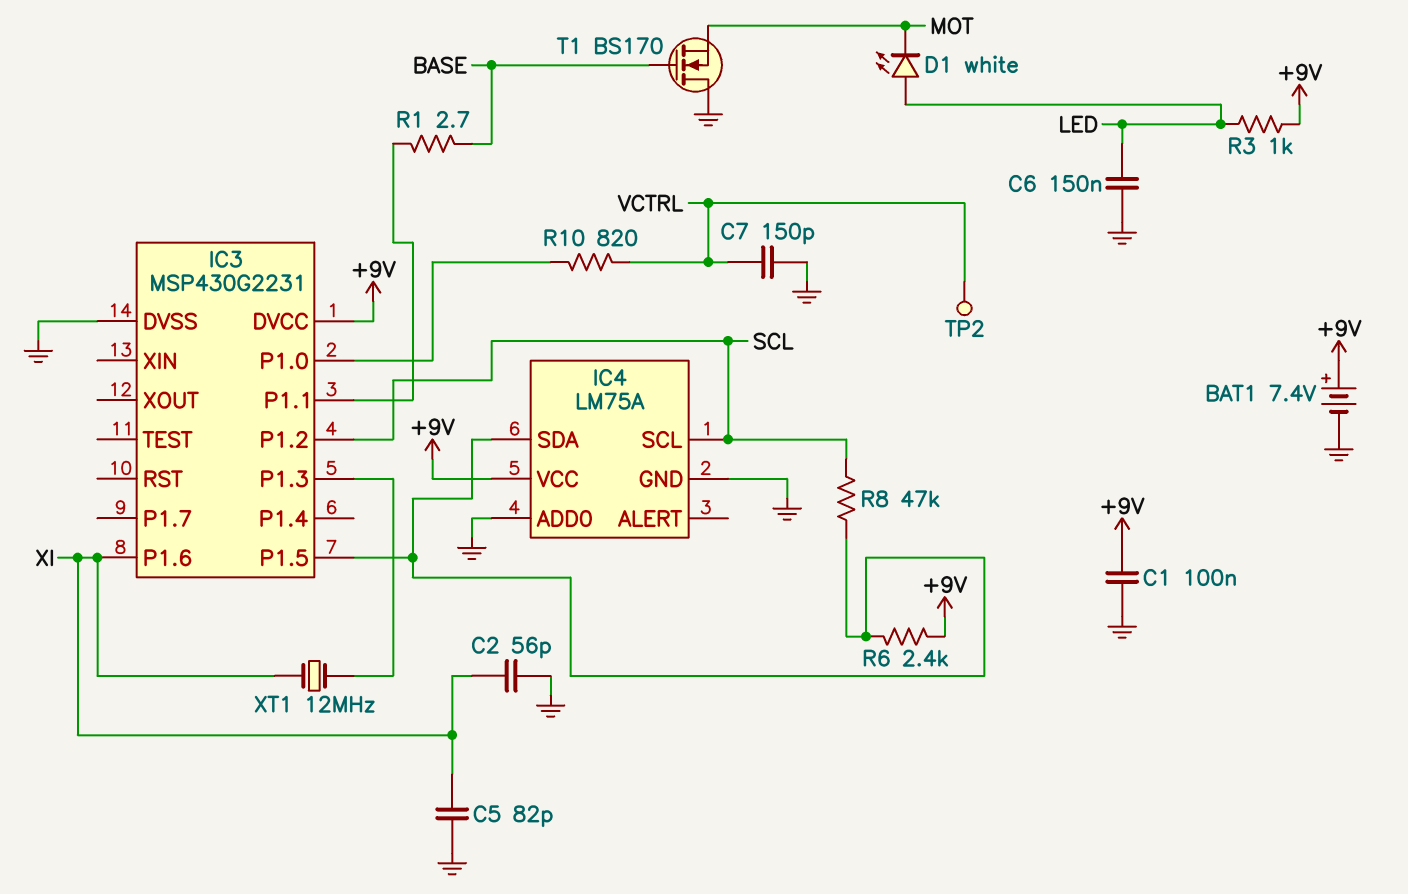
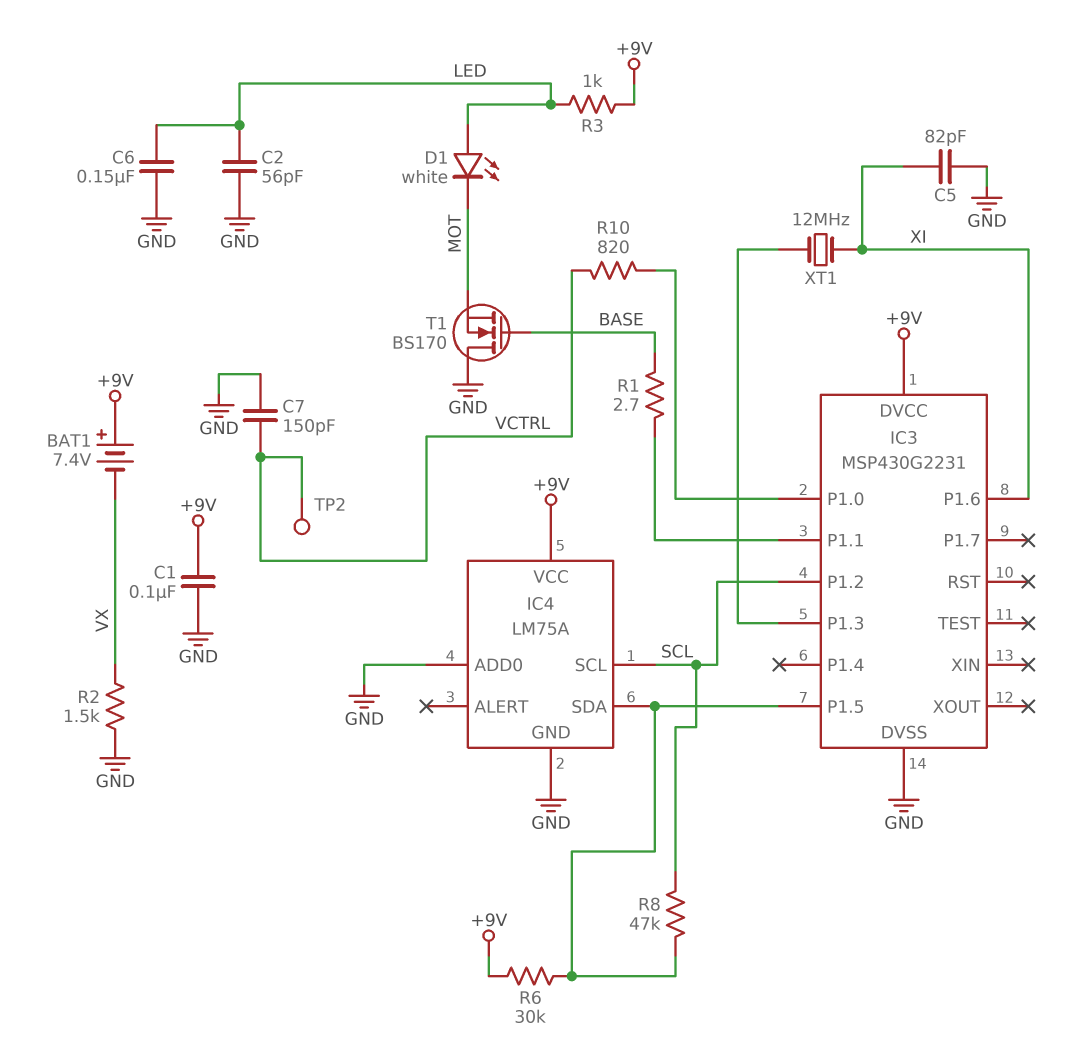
BAT1: 7.4V (plus +9V, minus GND) -> 7.4V (plus +9V, minus VX)
C2: 56pF (GND, XI) -> 56pF (GND, LED)
R2: none -> 1.5k (GND, VX)
R6: 2.4k (+9V, IC3/P1.5) -> 30k (+9V, IC3/P1.5)

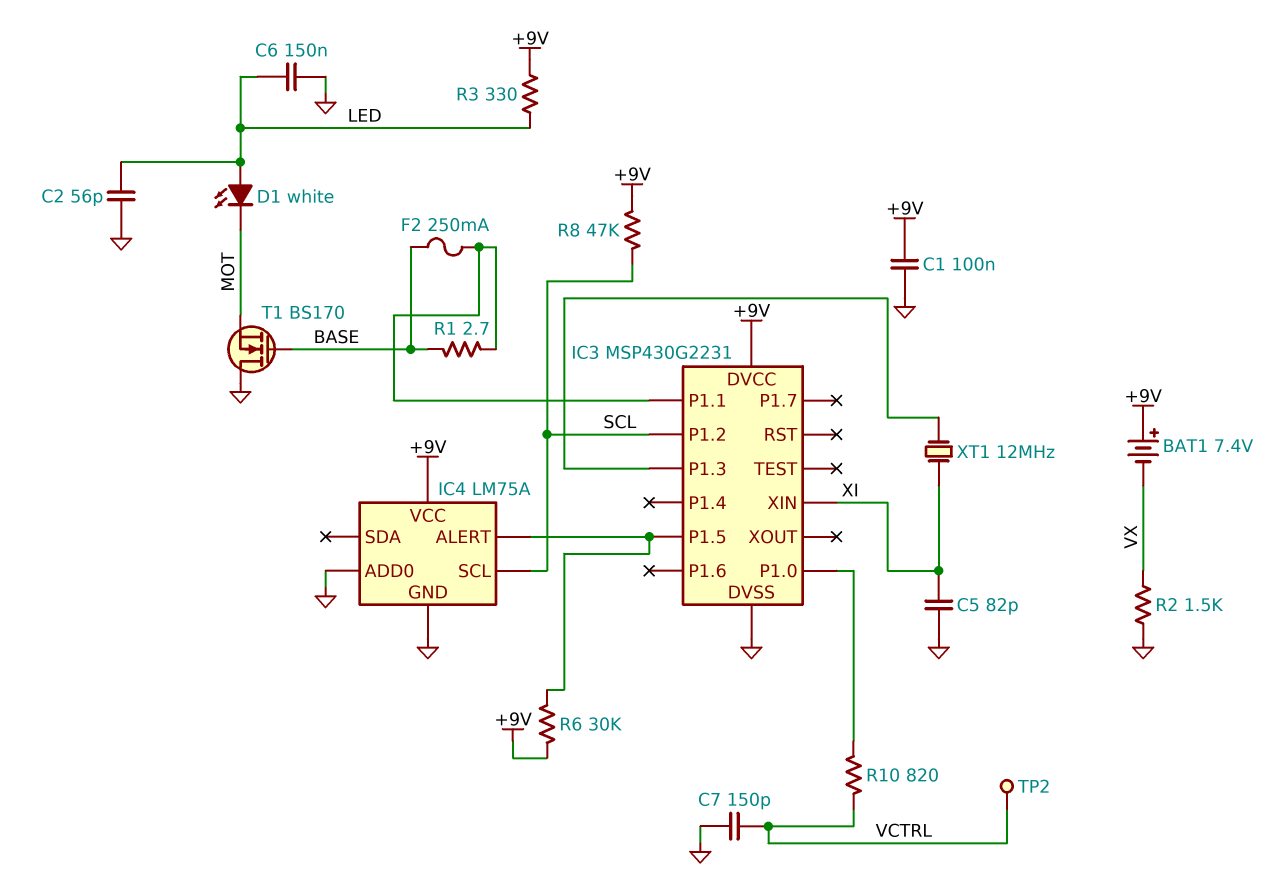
F2: none -> 250mA (BASE, IC3/P1.1)
IC3 pin P1.6: XI -> none
IC3 pin XIN: none -> XI
IC4 pin ALERT: none -> IC3/P1.5
IC4 pin SDA: IC3/P1.5 -> none
R3: 1k (+9V, LED) -> 330 (+9V, LED)
R8: 47k (IC3/P1.5, SCL) -> 47k (+9V, SCL)

